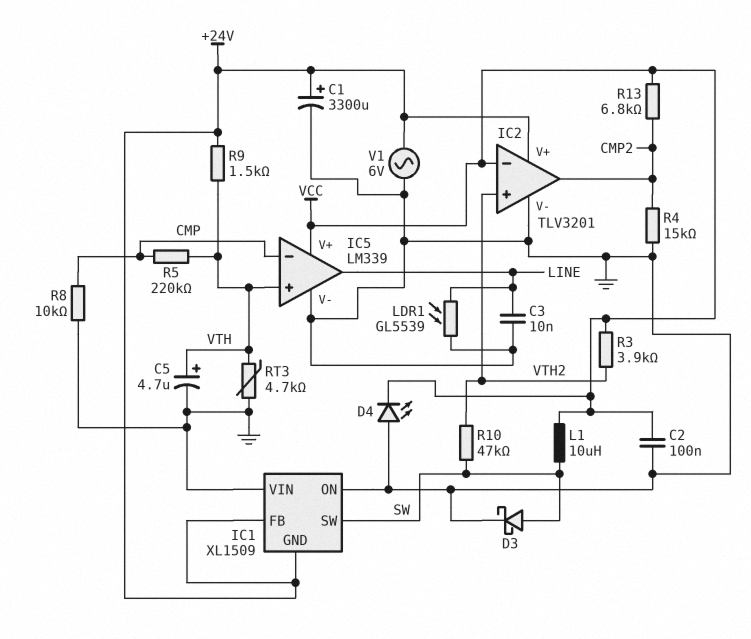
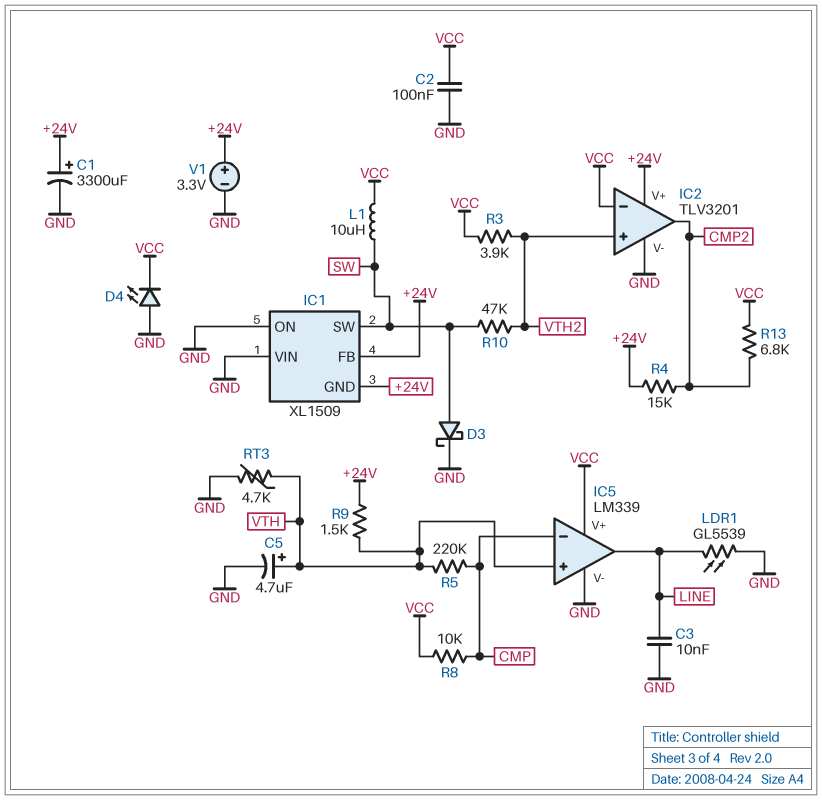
R4: 15k (CMP2, GND) -> 15k (+24V, CMP2)
R8: 10k (CMP, GND) -> 10k (CMP, VCC)
V1: AC 6V (+24V, GND) -> 3.3V (plus +24V, minus GND)

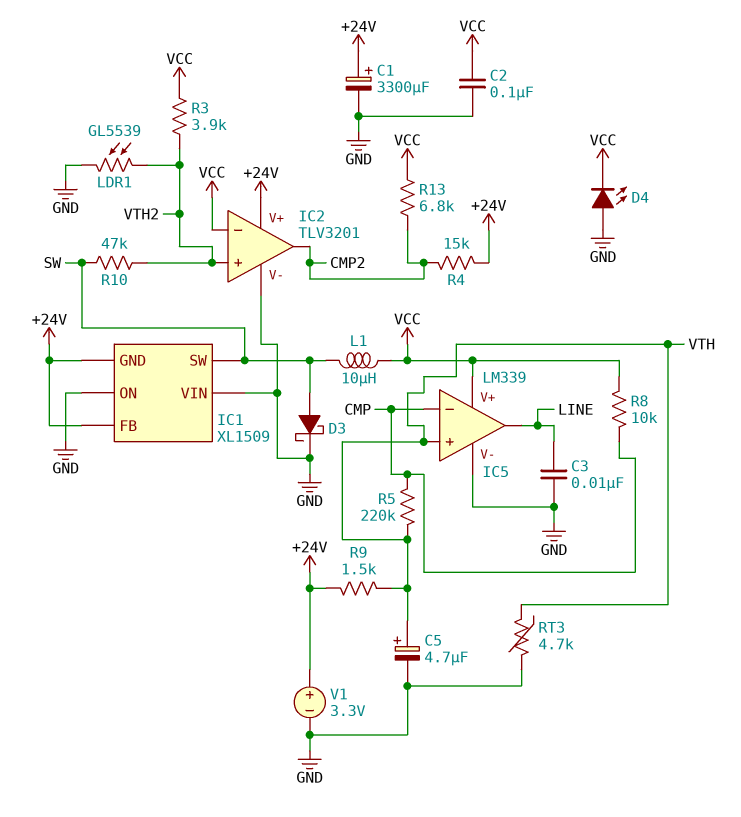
LDR1: GL5539 (GND, LINE) -> GL5539 (GND, VTH2)

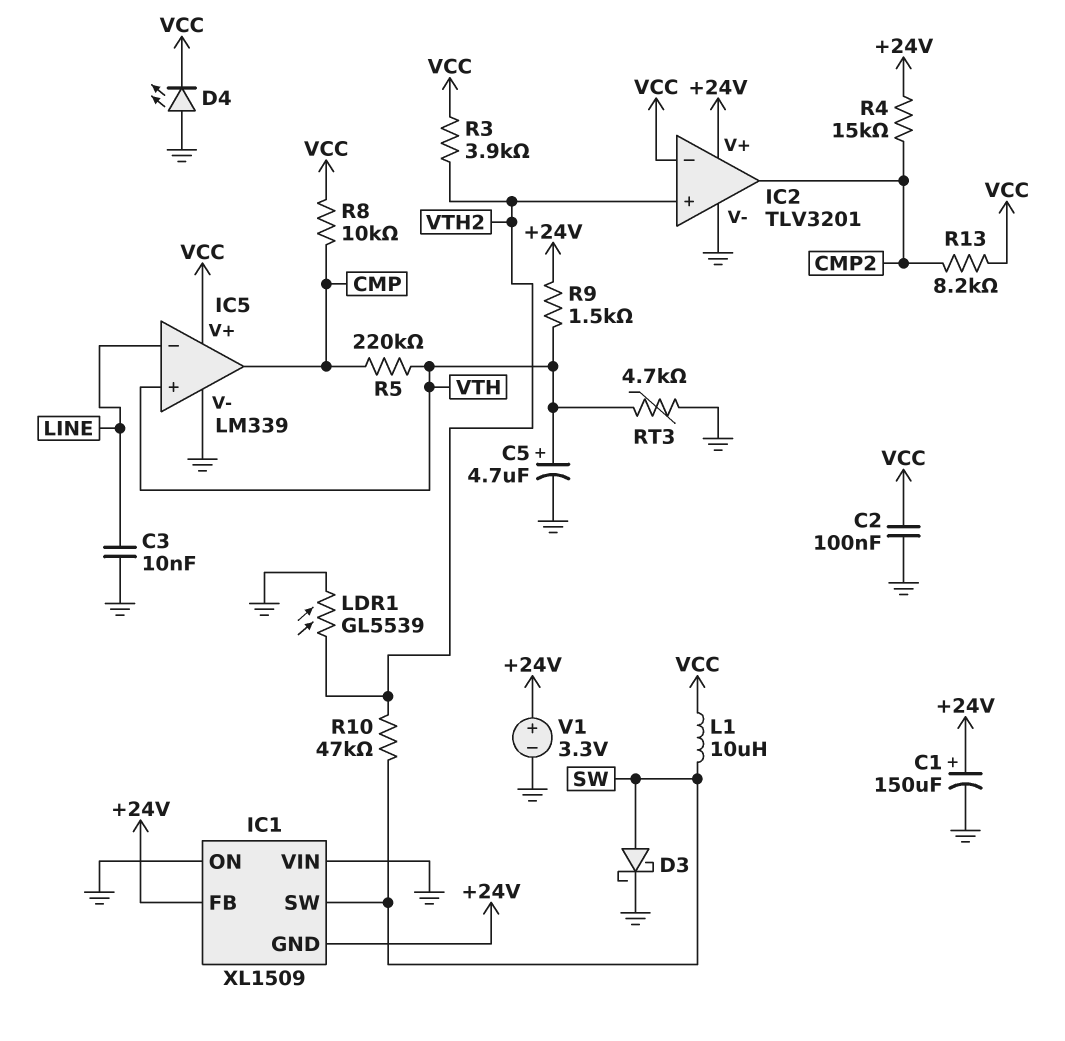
C1: 3300uF (plus +24V, minus GND) -> 150uF (plus +24V, minus GND)
IC5 pin in-: CMP -> LINE
IC5 pin out: LINE -> CMP
R13: 6.8k (CMP2, VCC) -> 8.2k (CMP2, VCC)

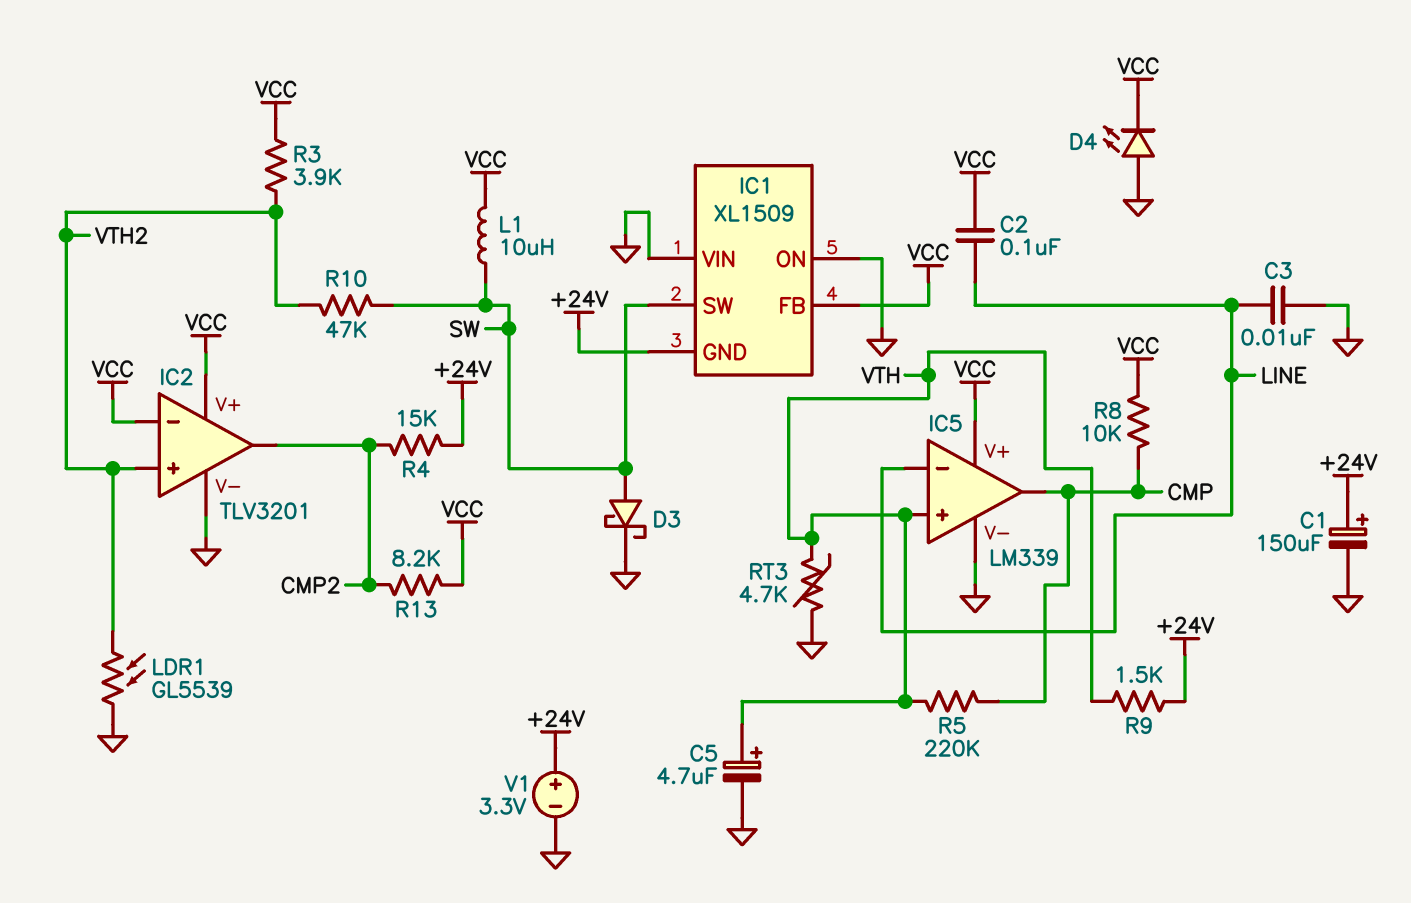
C2: 100nF (GND, VCC) -> 100nF (LINE, VCC)
IC1 pin FB: +24V -> VCC
IC2 pin V+: +24V -> VCC

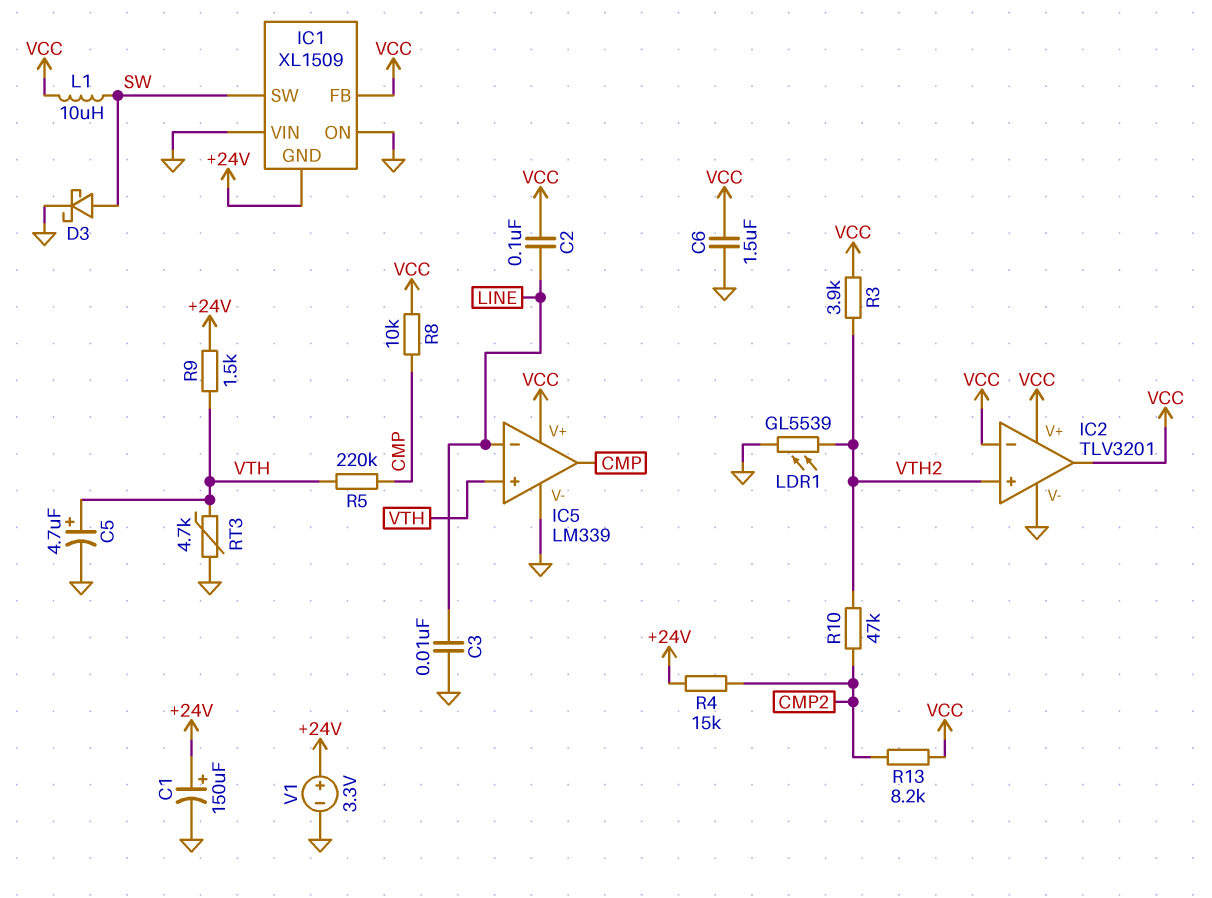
C6: none -> 1.5uF (GND, VCC)
D4: LED (A GND, K VCC) -> none
IC2 pin out: CMP2 -> VCC
R10: 47k (SW, VTH2) -> 47k (CMP2, VTH2)

